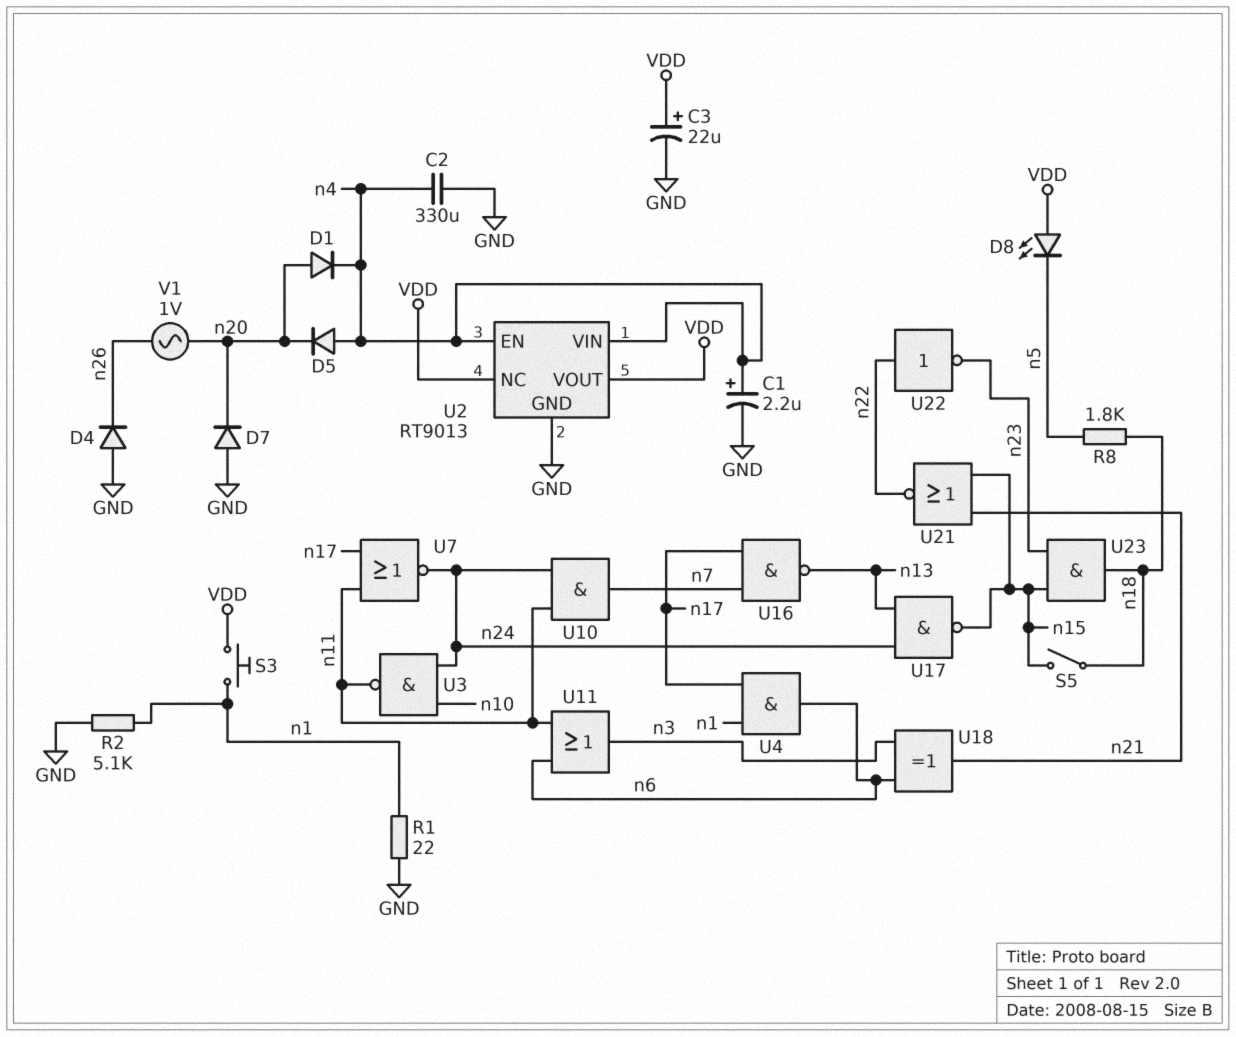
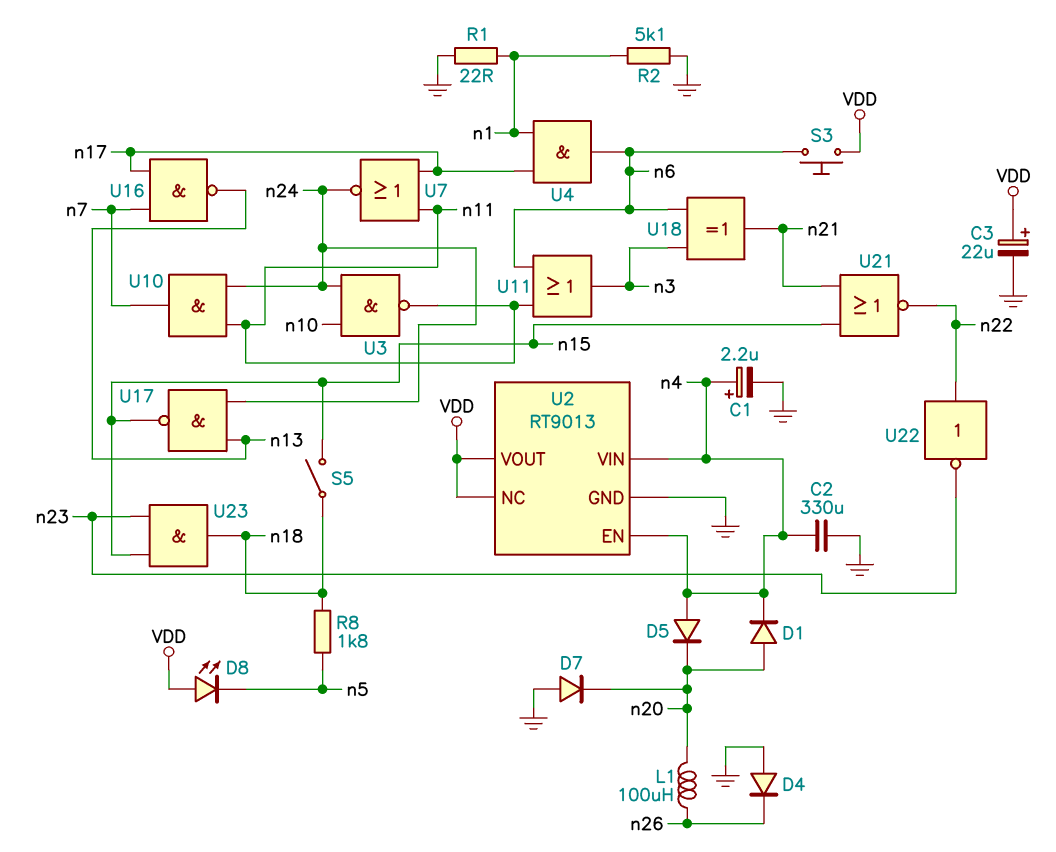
L1: none -> 100uH (n20, n26)
S3: button (VDD, n1) -> button (VDD, n6)
V1: AC 1V (n20, n26) -> none

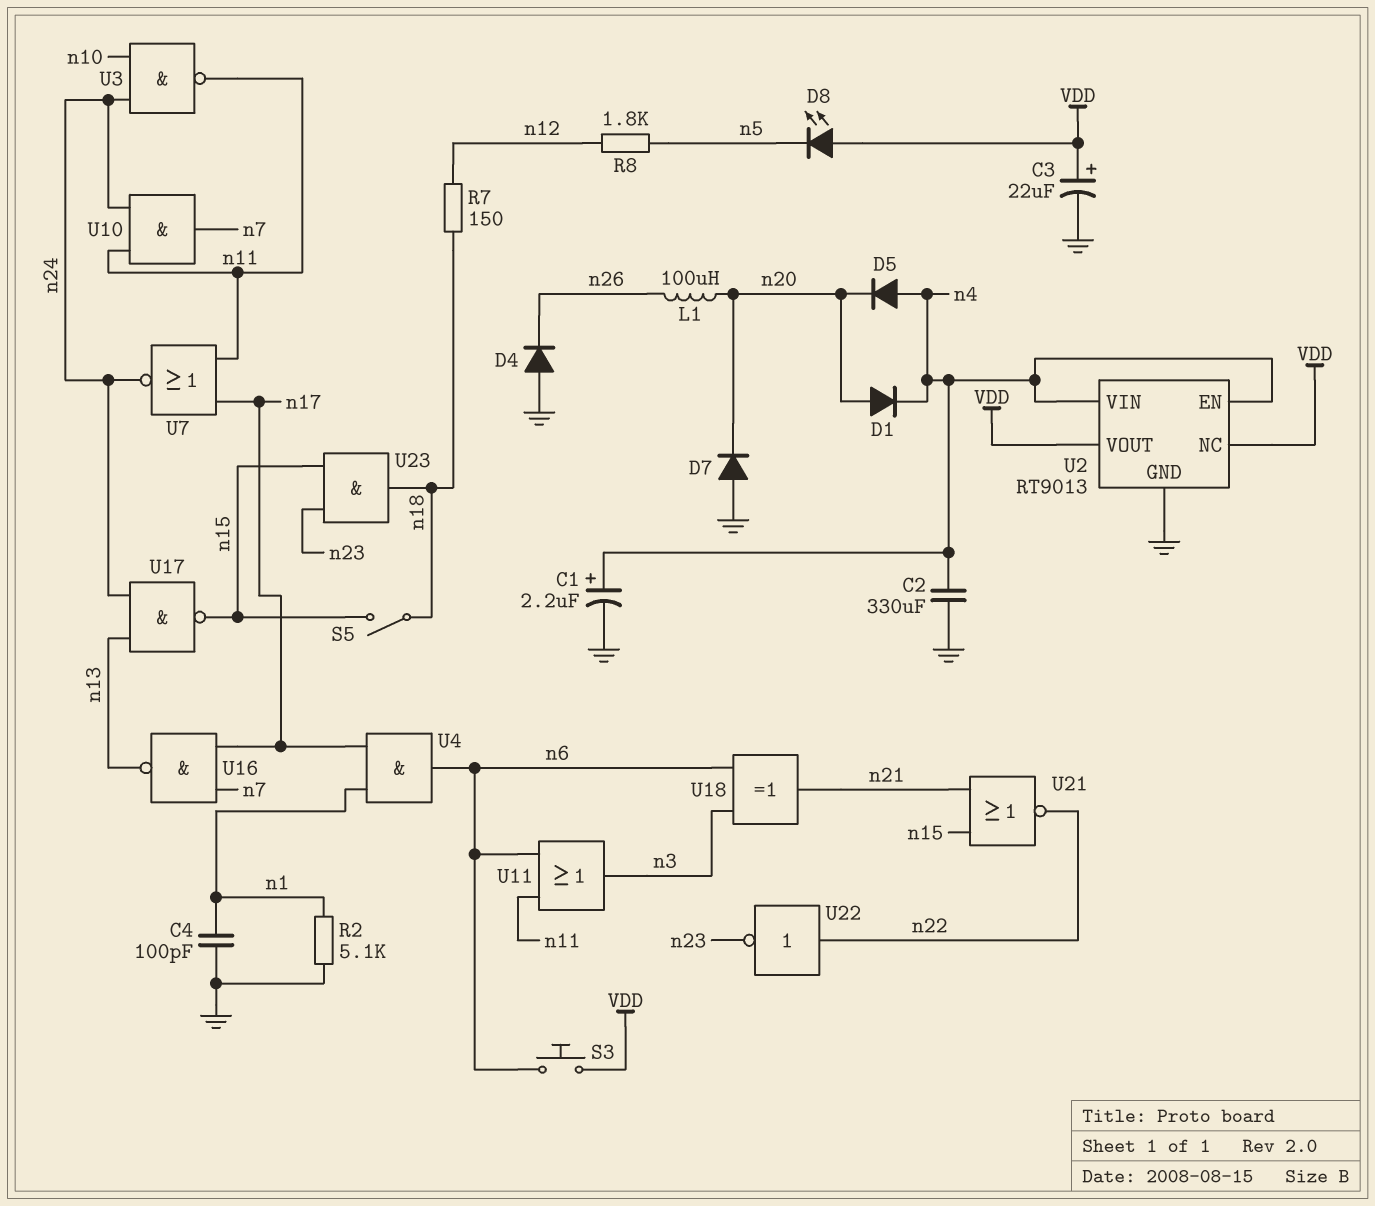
C4: none -> 100pF (GND, n1)
R1: 22 (GND, n1) -> none
R7: none -> 150 (n12, n18)
R8: 1.8k (n5, n18) -> 1.8k (n5, n12)

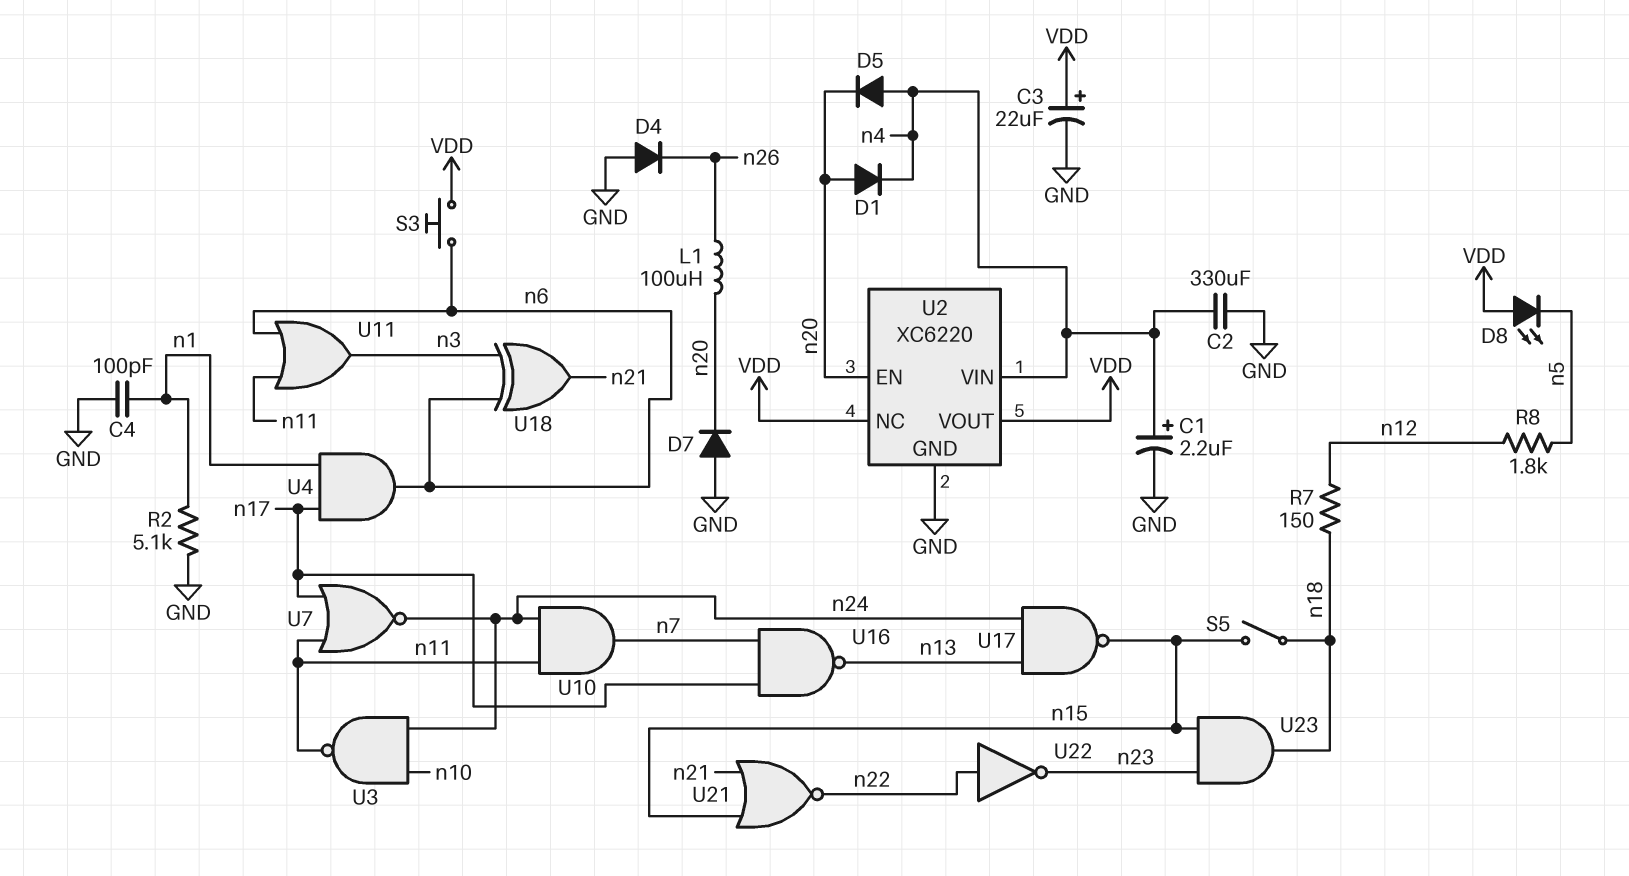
U2: RT9013 -> XC6220
U2 pin EN: n4 -> n20

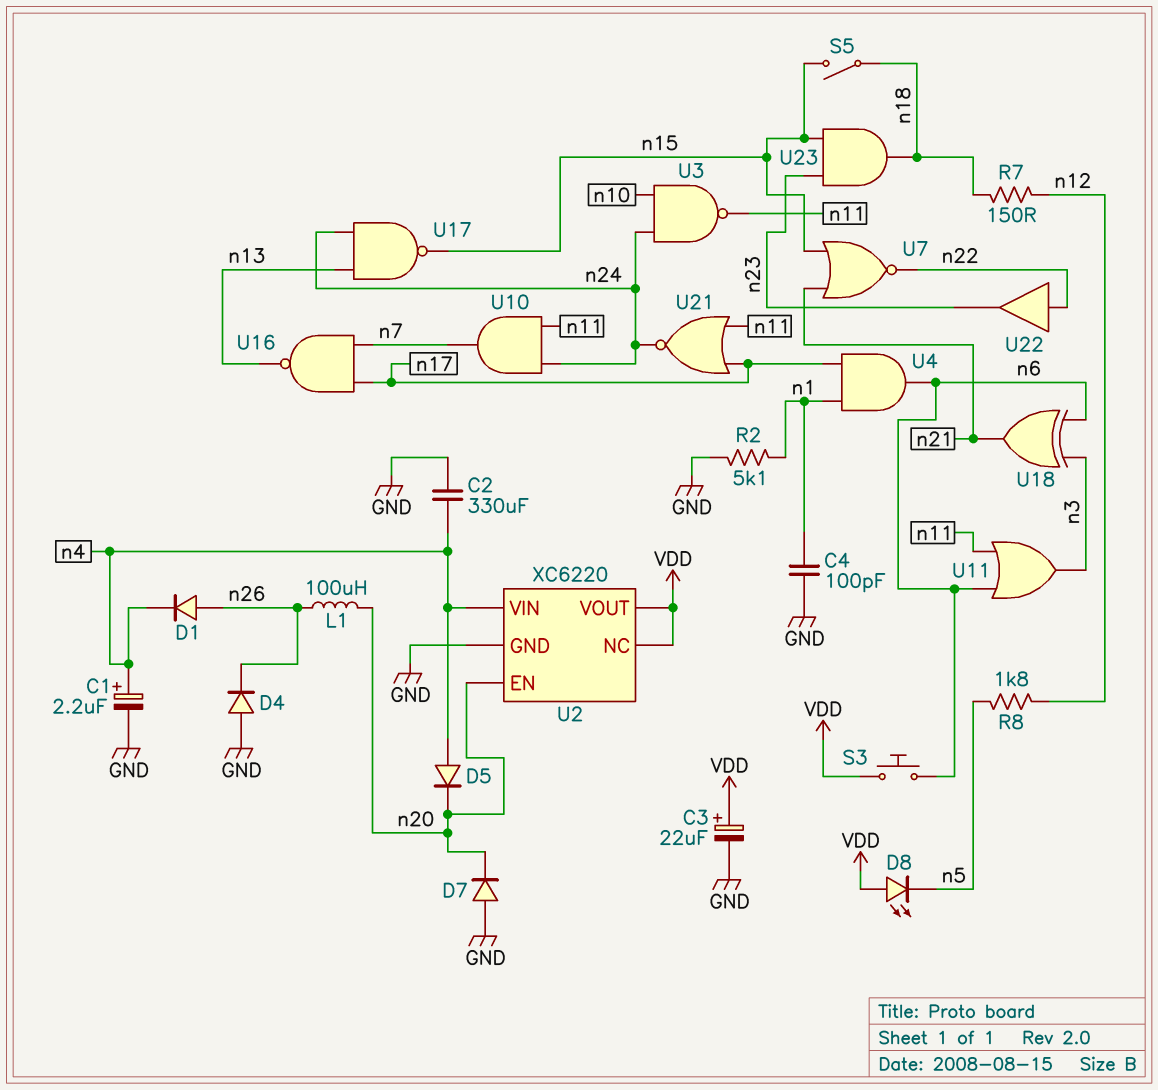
D1: diode (A n20, K n4) -> diode (A n26, K n4)
U7: NOR (in n11, in n17, out n24) -> NOR (in n15, in n21, out n22)
U21: NOR (in n15, in n21, out n22) -> NOR (in n11, in n17, out n24)
U22: NOT (in n22, out n23) -> buffer (in n22, out n23)

